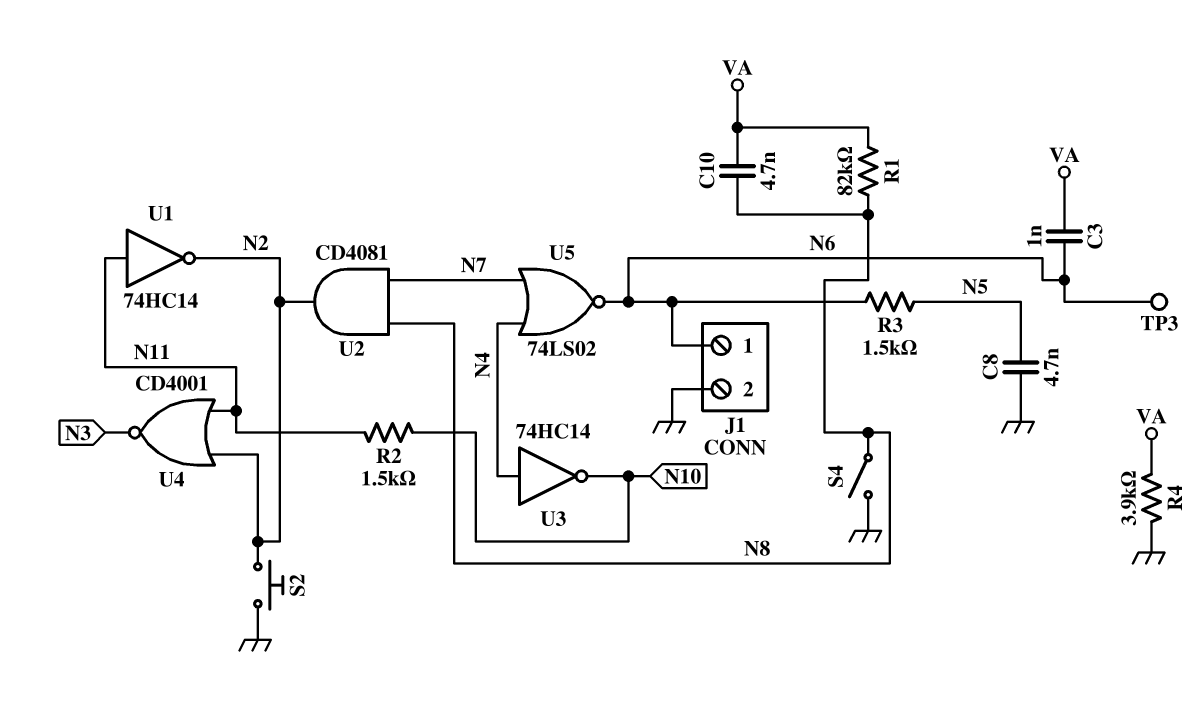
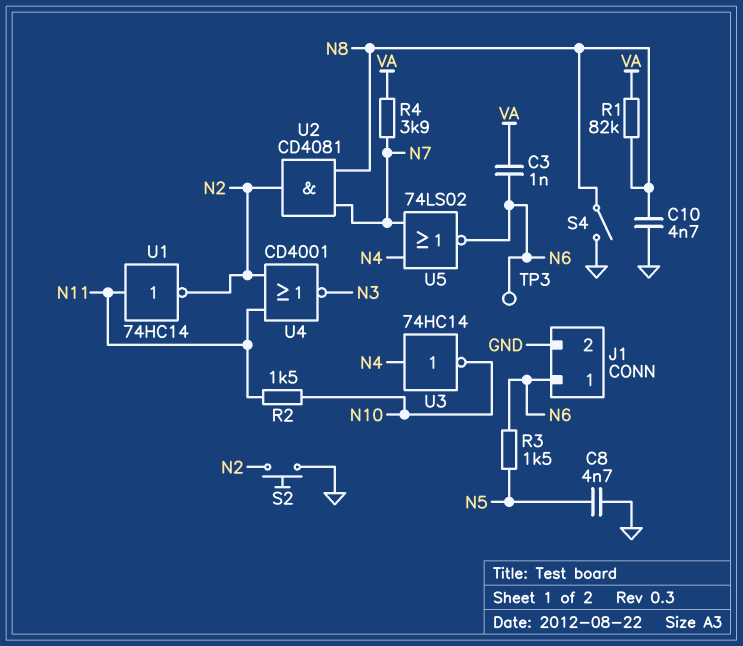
C10: 4.7nF (N8, VA) -> 4.7nF (GND, N8)
R4: 3.9k (GND, VA) -> 3.9k (N7, VA)

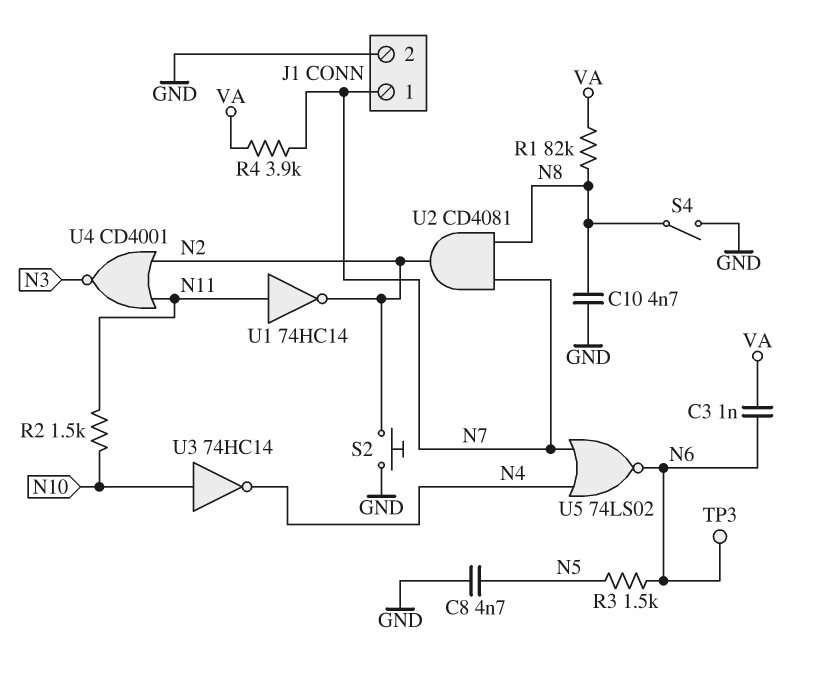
J1 pin 1: N6 -> N7
U3: NOT 74HC14 (in N4, out N10) -> NOT 74HC14 (in N10, out N4)

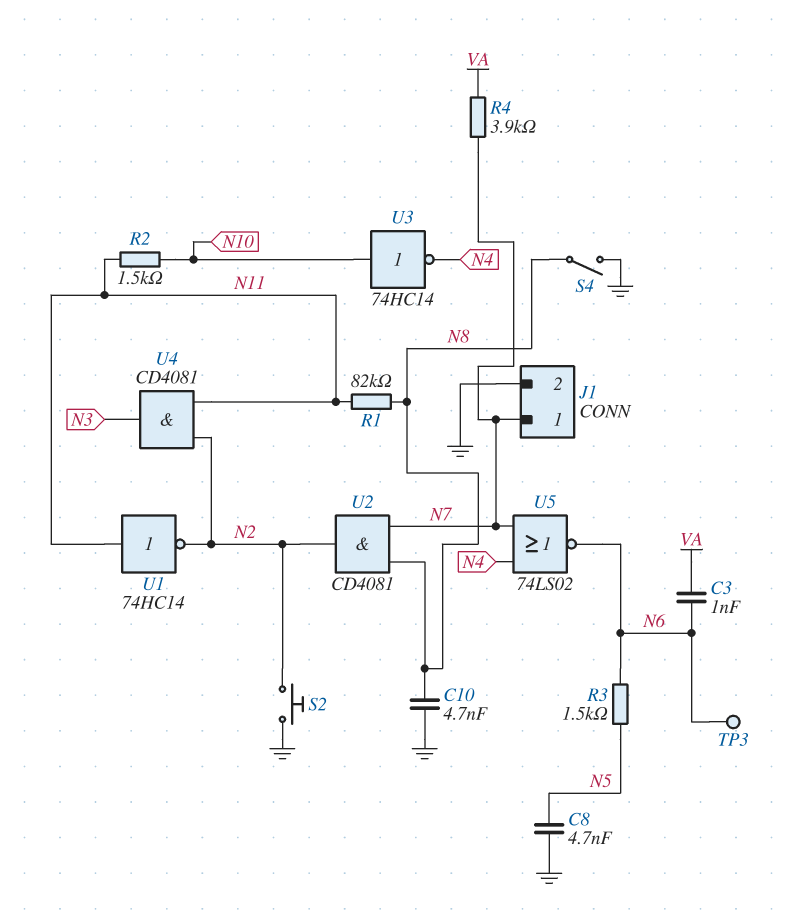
R1: 82k (N8, VA) -> 82k (N8, N11)
U4: NOR CD4001 (in N2, in N11, out N3) -> AND CD4081 (in N2, in N11, out N3)

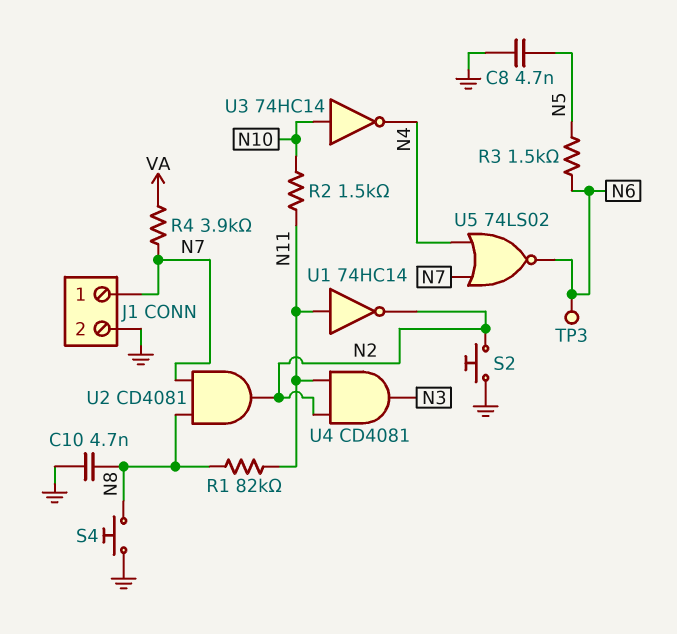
C3: 1nF (N6, VA) -> none
S4: switch (GND, N8) -> button (GND, N8)

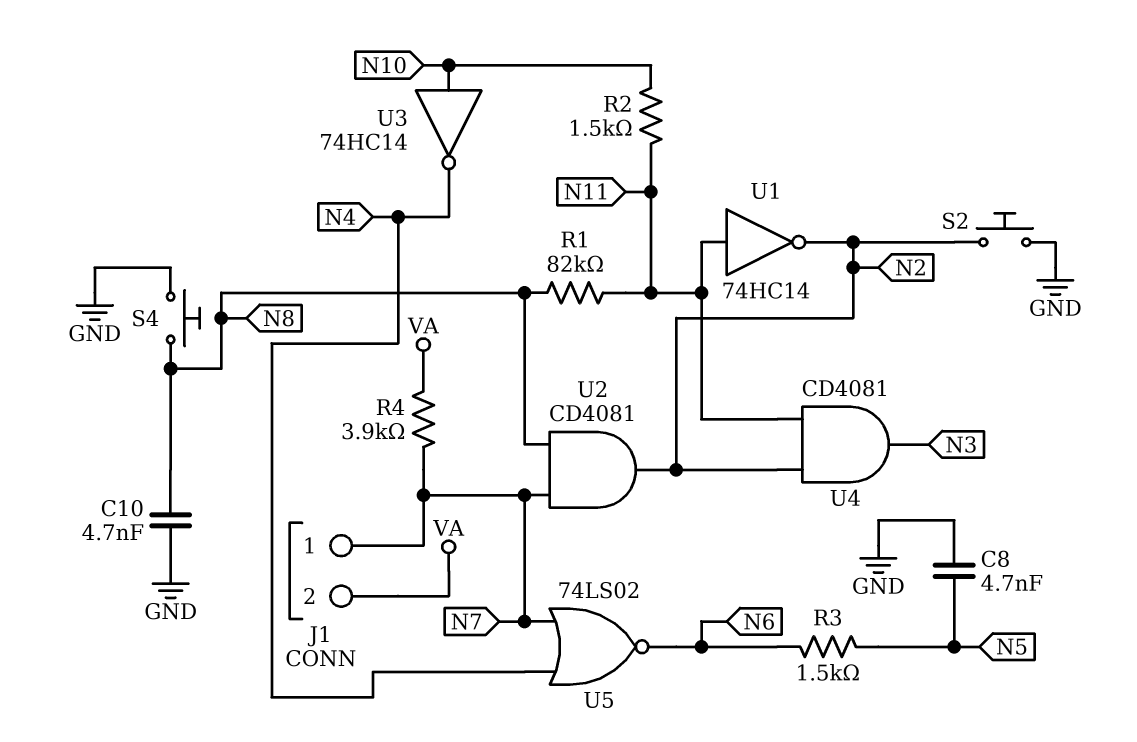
J1 pin 2: GND -> VA
TP3: test point (N6) -> none

